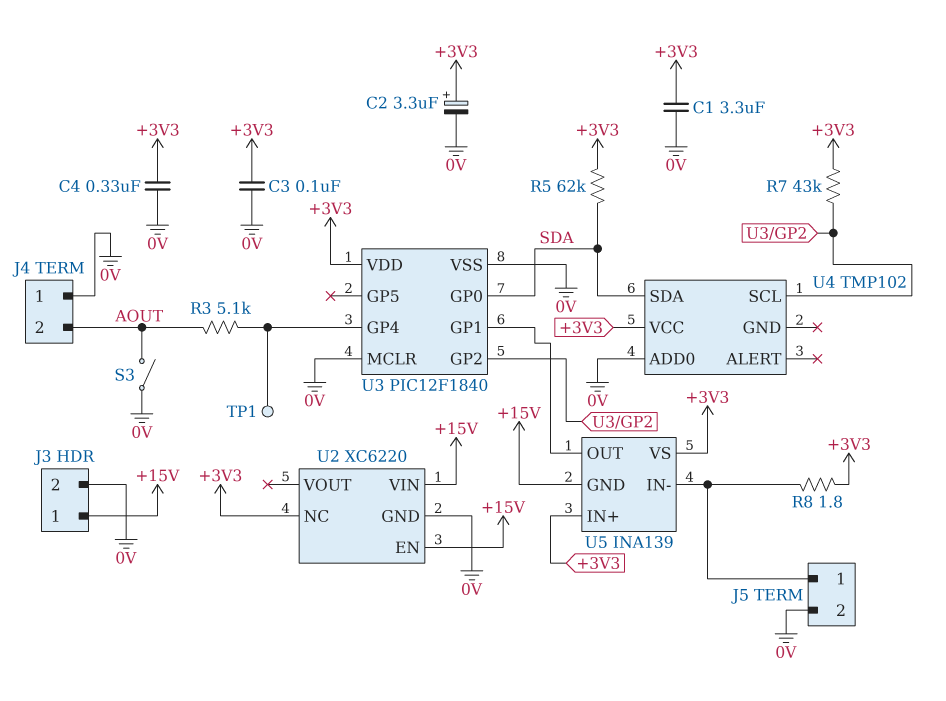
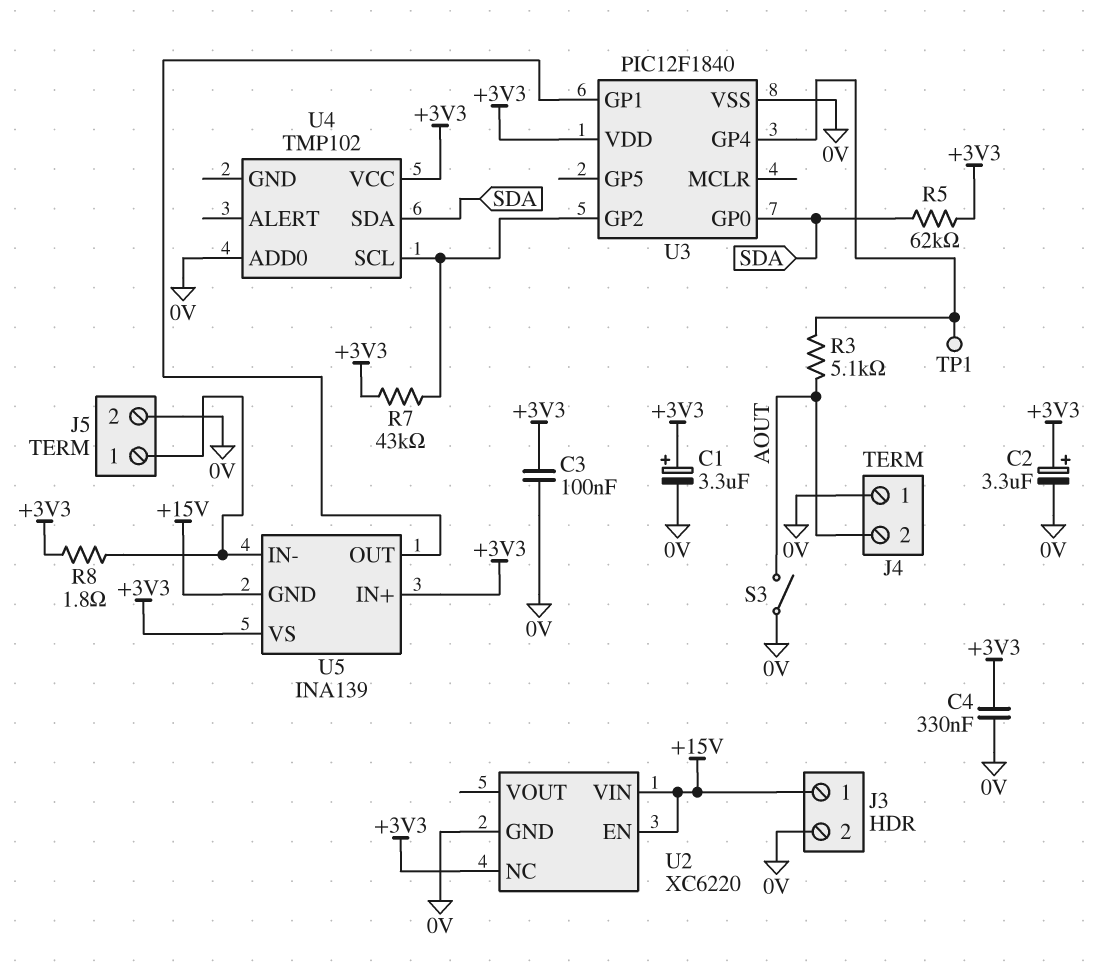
C1: 3.3uF (+3V3, 0V) -> 3.3uF (plus +3V3, minus 0V)
U3 pin MCLR: 0V -> none

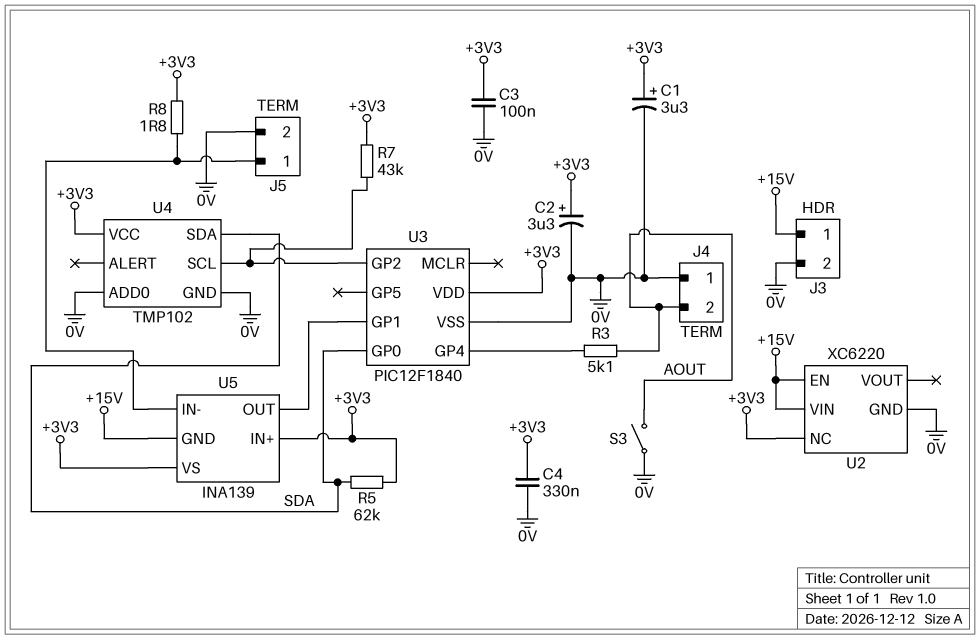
TP1: test point (U3/GP4) -> none
U4 pin GND: none -> 0V

